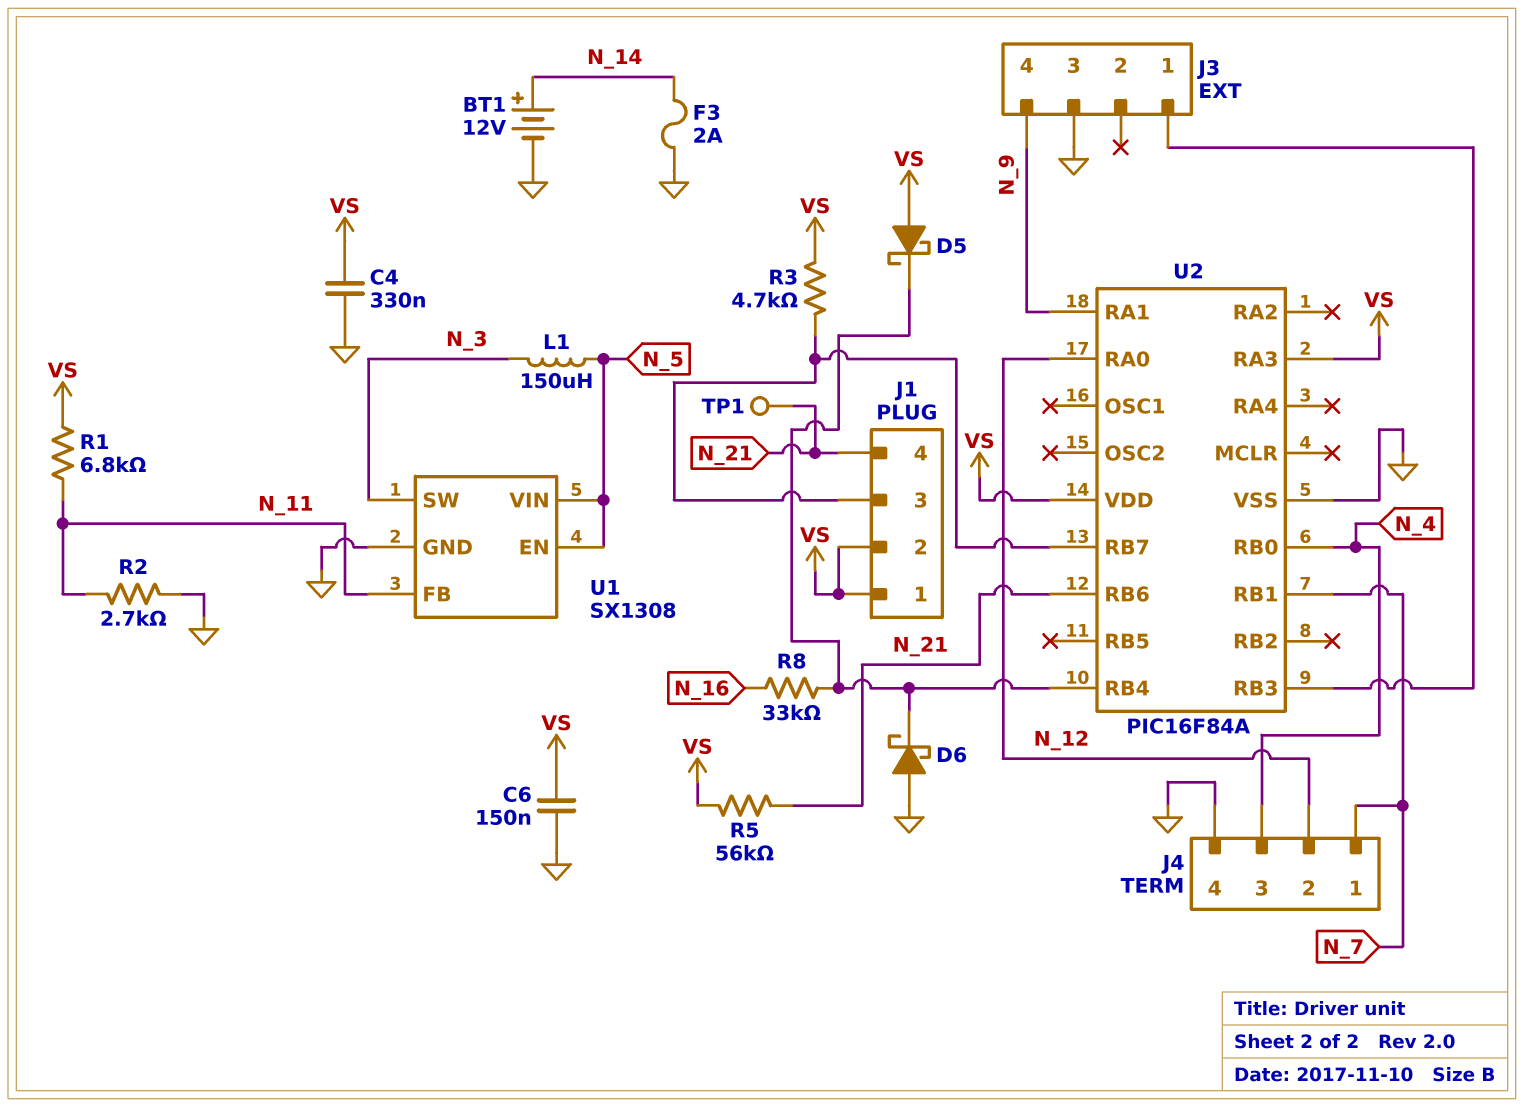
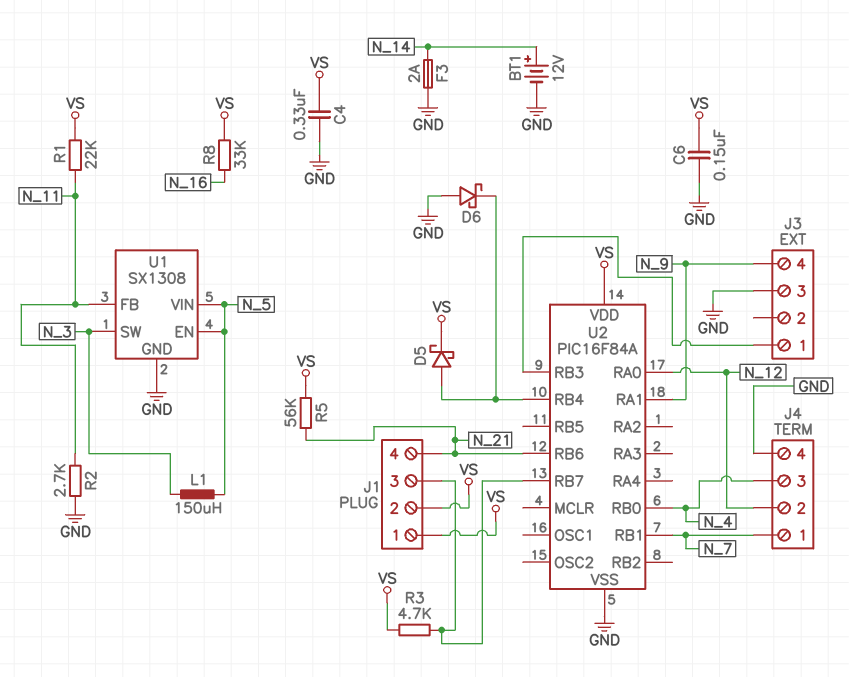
D5: schottky (A VS, K U2/RB4) -> schottky (A U2/RB4, K VS)
R1: 6.8k (N_11, VS) -> 22k (N_11, VS)
R8: 33k (N_16, U2/RB4) -> 33k (N_16, VS)
TP1: test point (N_21) -> none
U2 pin RA3: VS -> none

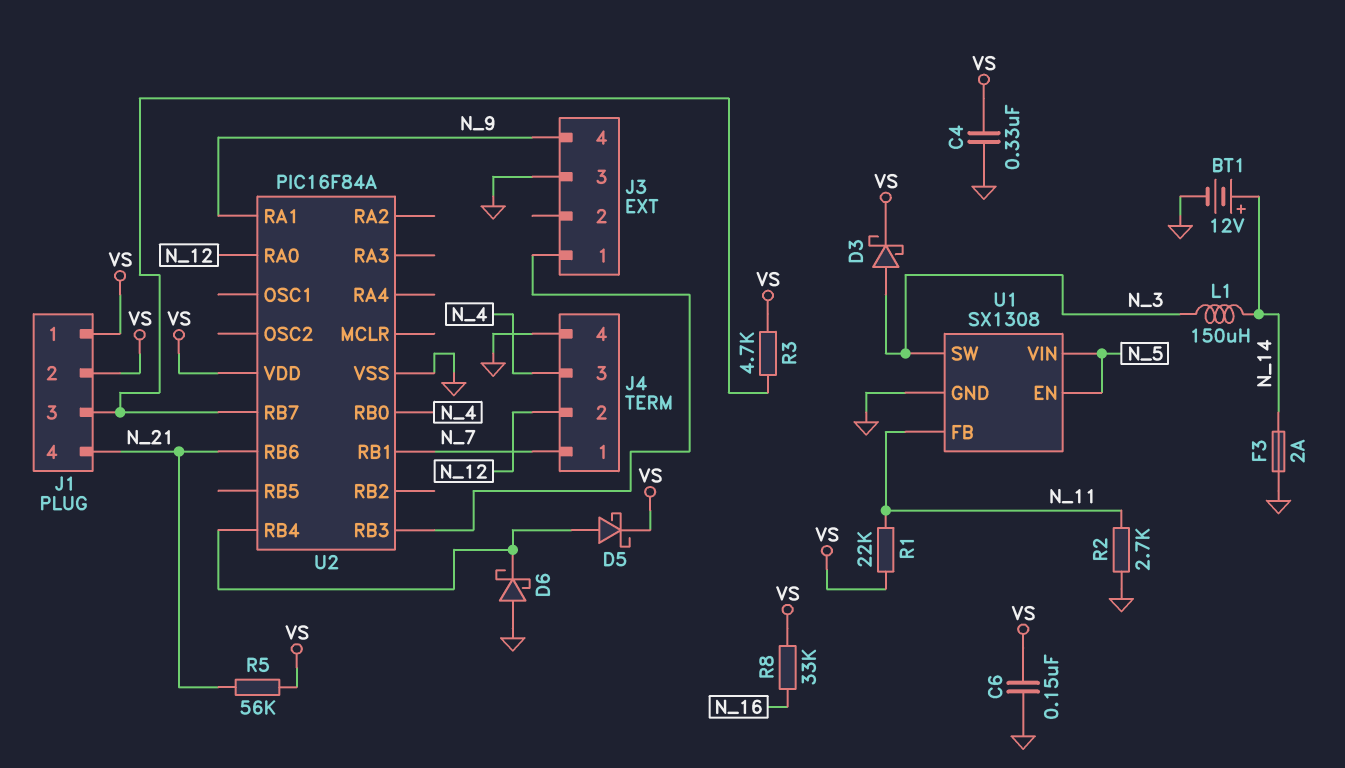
D3: none -> schottky (A N_3, K VS)
L1: 150uH (N_3, N_5) -> 150uH (N_3, N_14)

